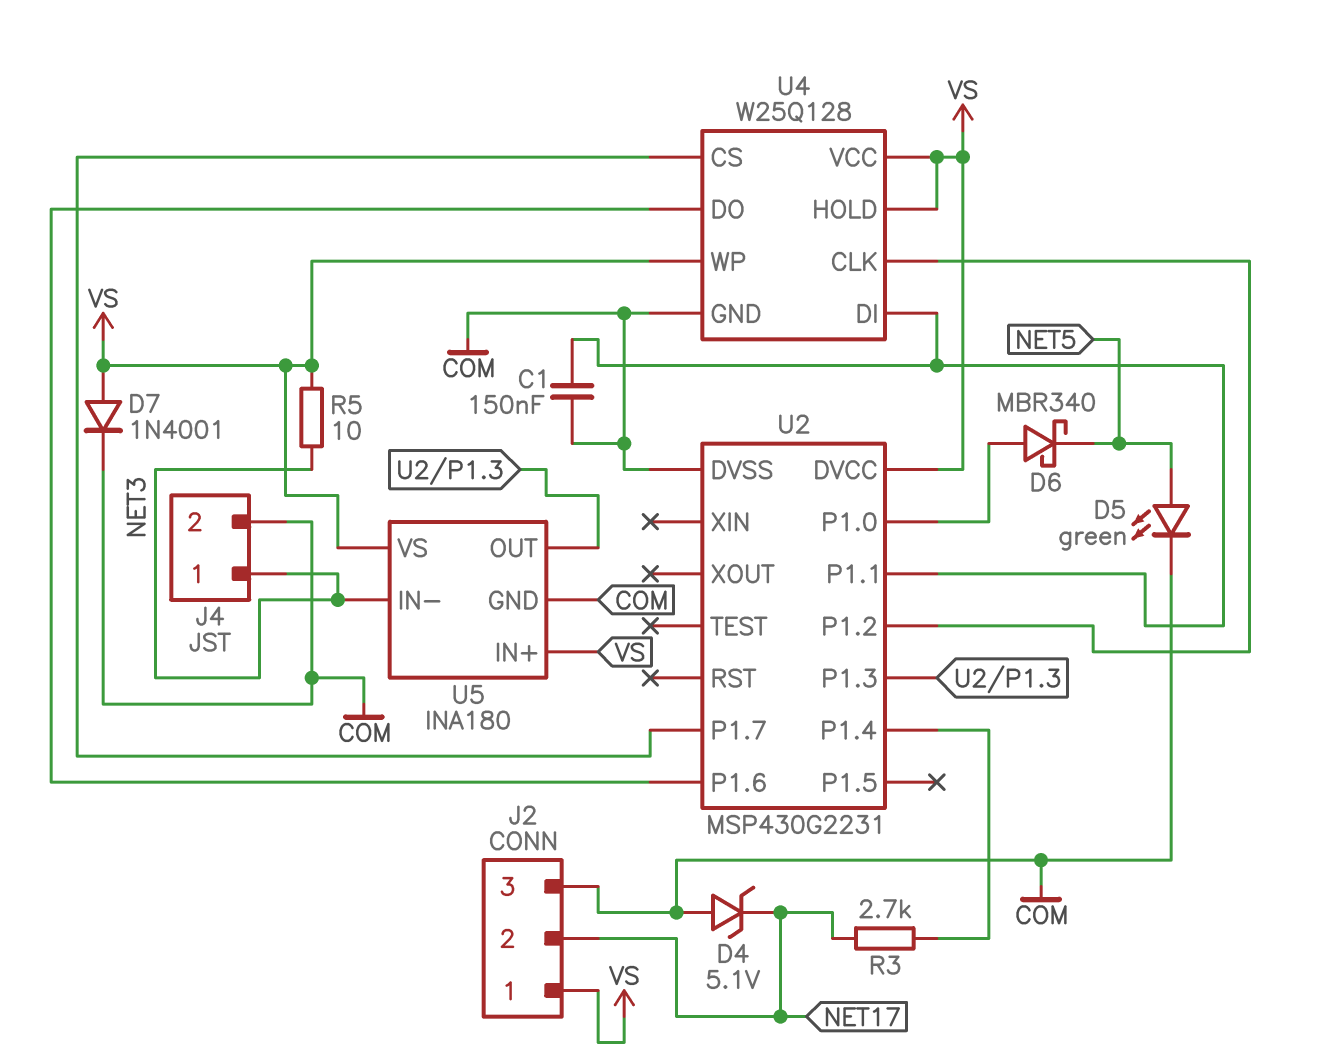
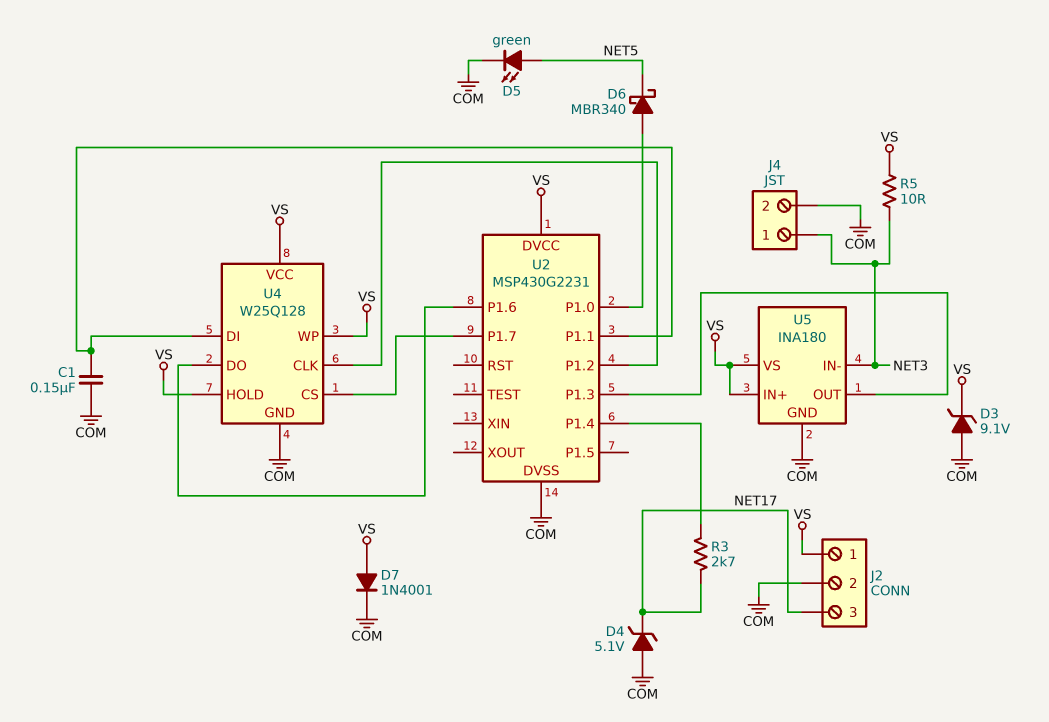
D3: none -> zener 9.1V (A COM, K VS)
J2 pin 2: NET17 -> COM
J2 pin 3: COM -> NET17

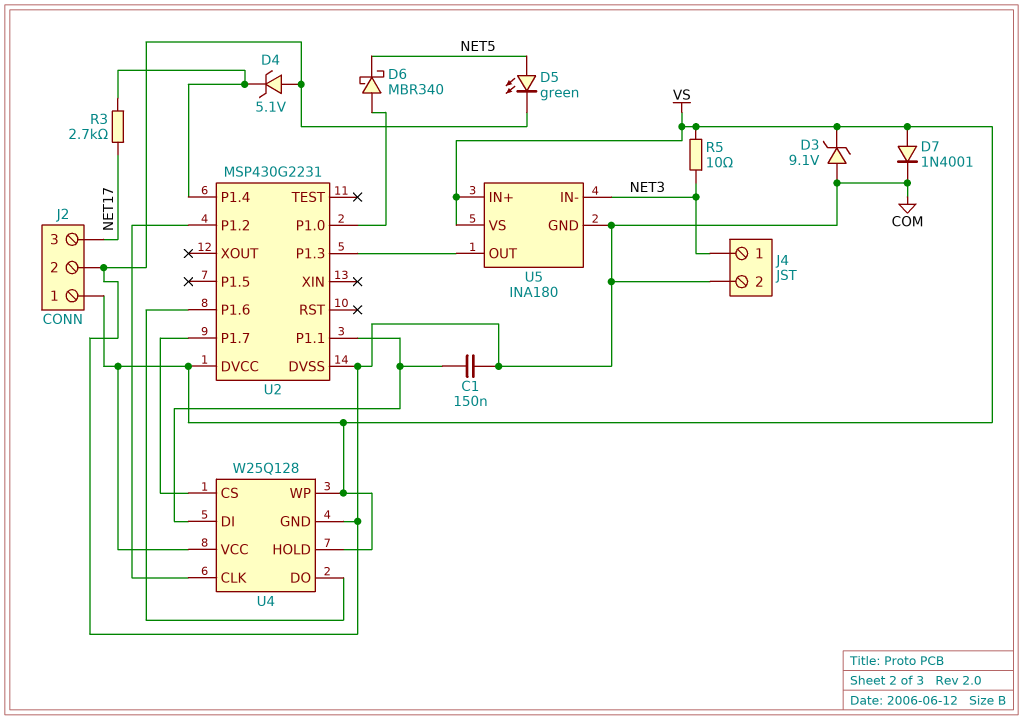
D4: zener 5.1V (A COM, K NET17) -> zener 5.1V (A COM, K U2/P1.4)

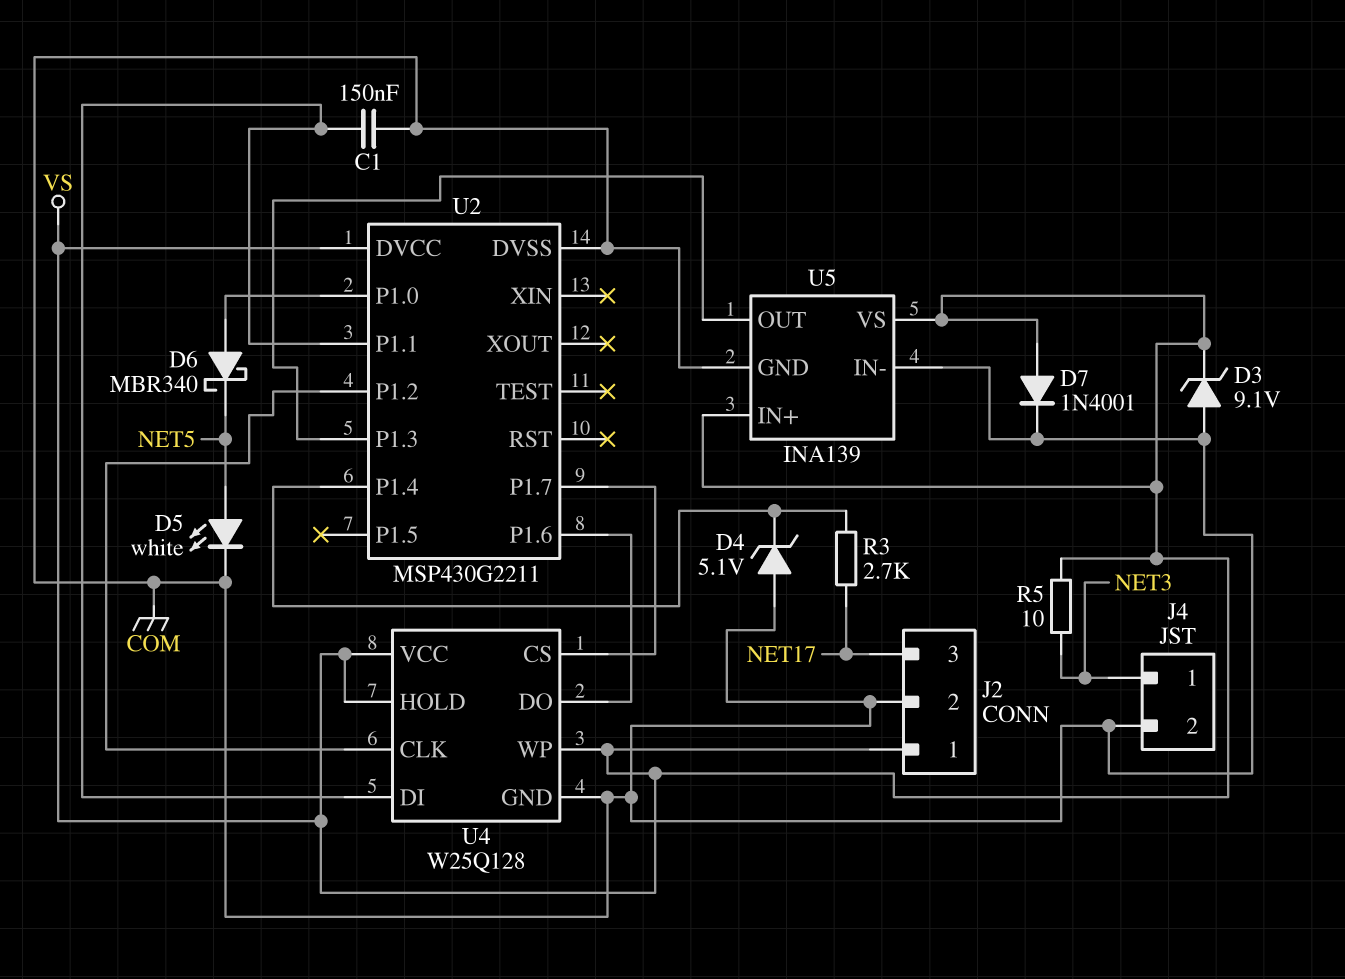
D5: LED green (A NET5, K COM) -> LED white (A NET5, K COM)
U2: MSP430G2231 -> MSP430G2211
U5: INA180 -> INA139
U5 pin IN-: NET3 -> COM

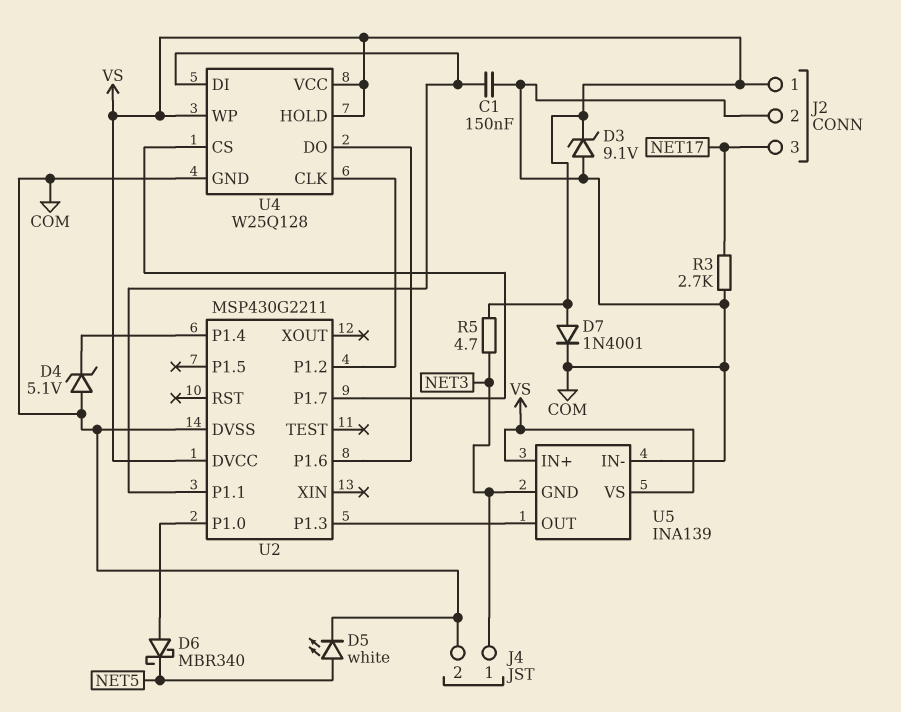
R3: 2.7k (NET17, U2/P1.4) -> 2.7k (COM, NET17)
R5: 10 (NET3, VS) -> 4.7 (NET3, VS)
U5 pin GND: COM -> NET3

